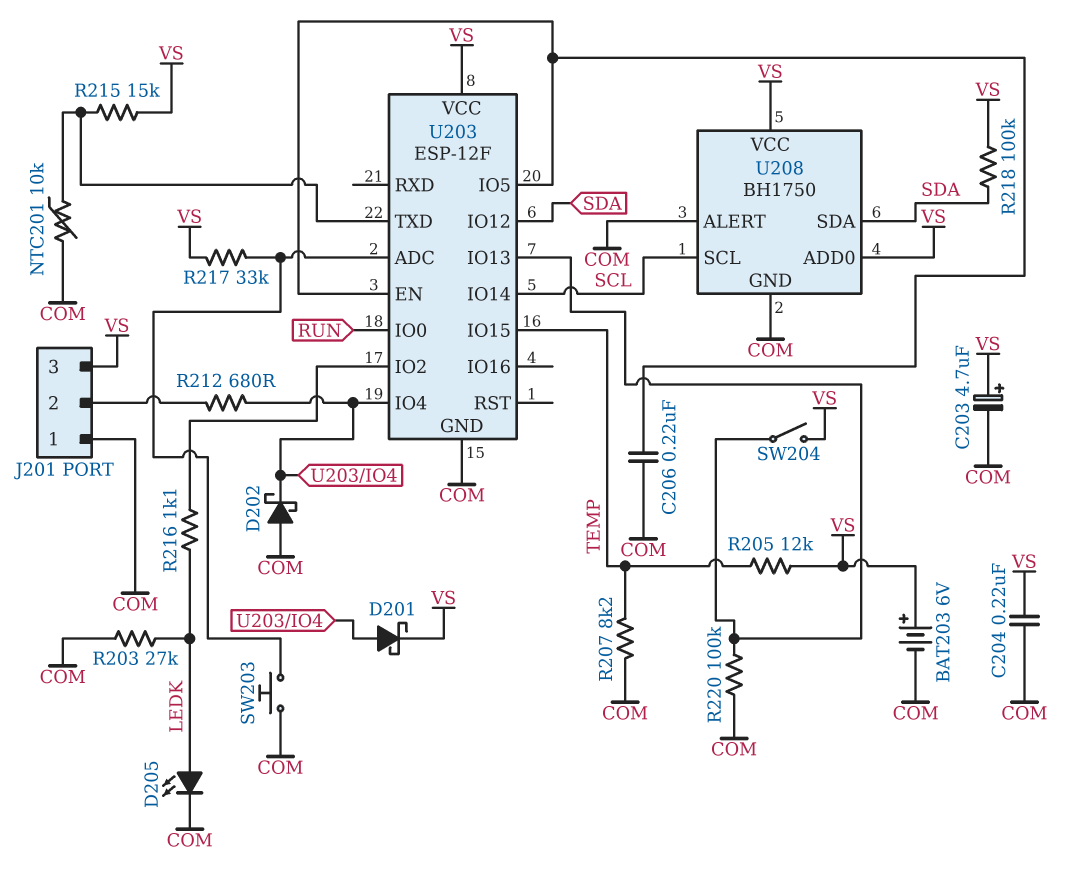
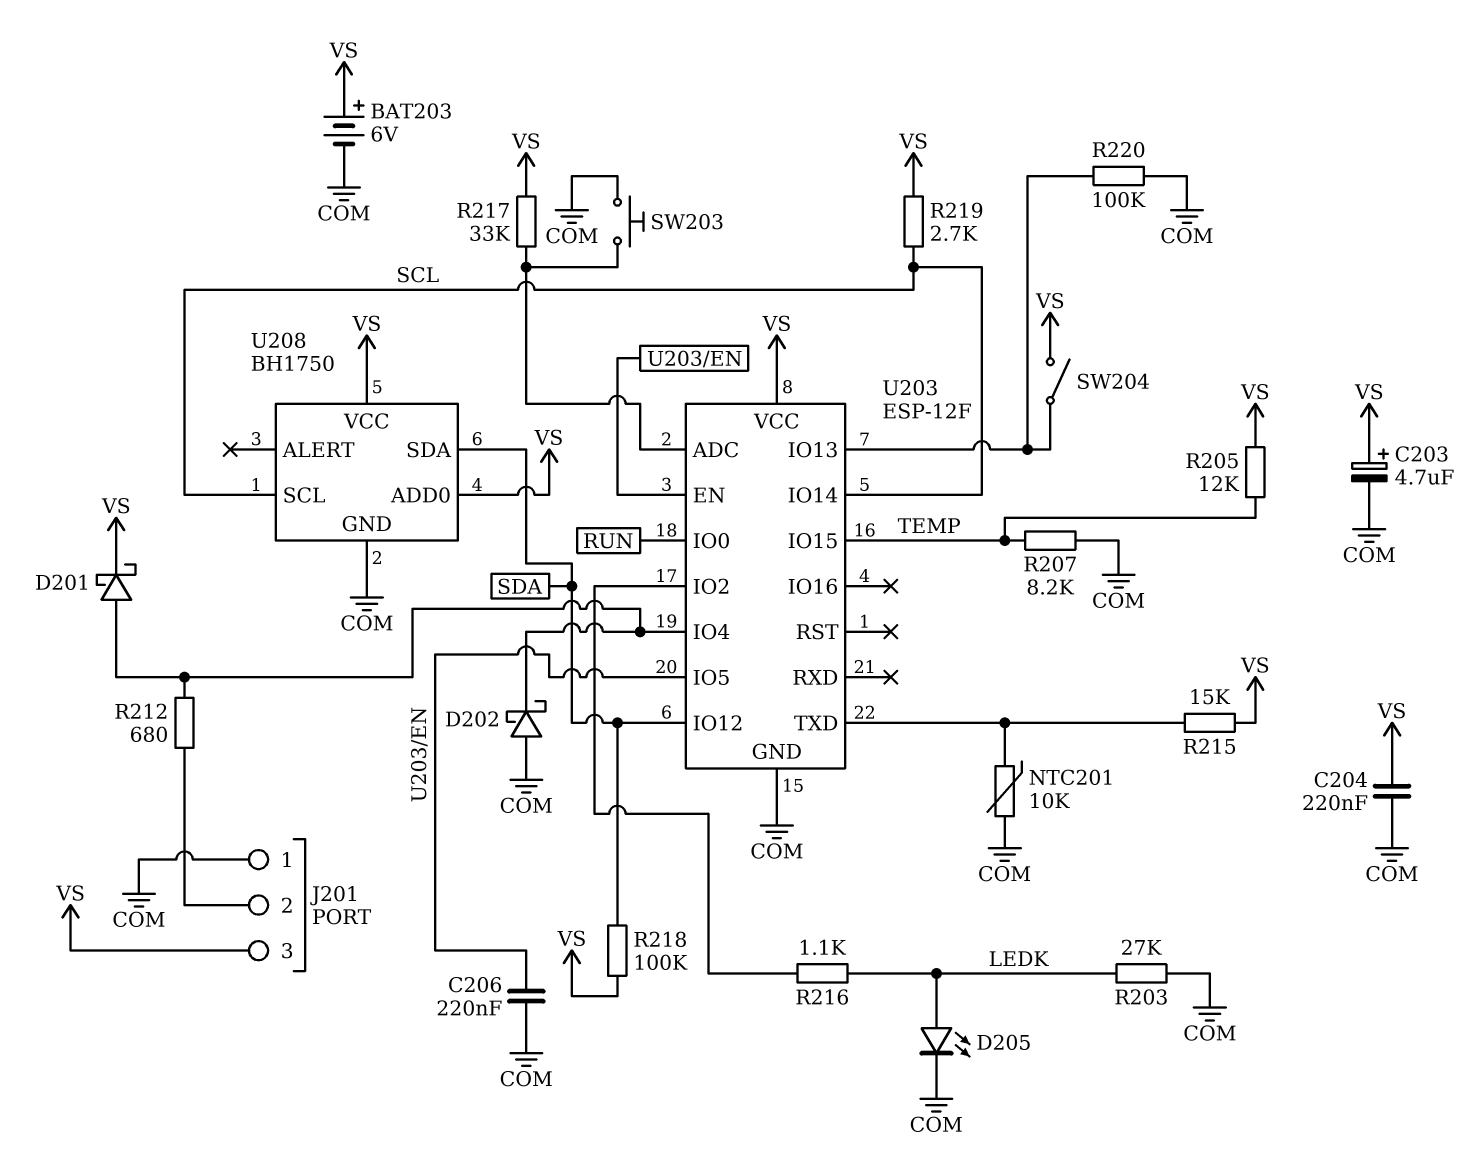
R219: none -> 2.7k (SCL, VS)
U208 pin ALERT: COM -> none

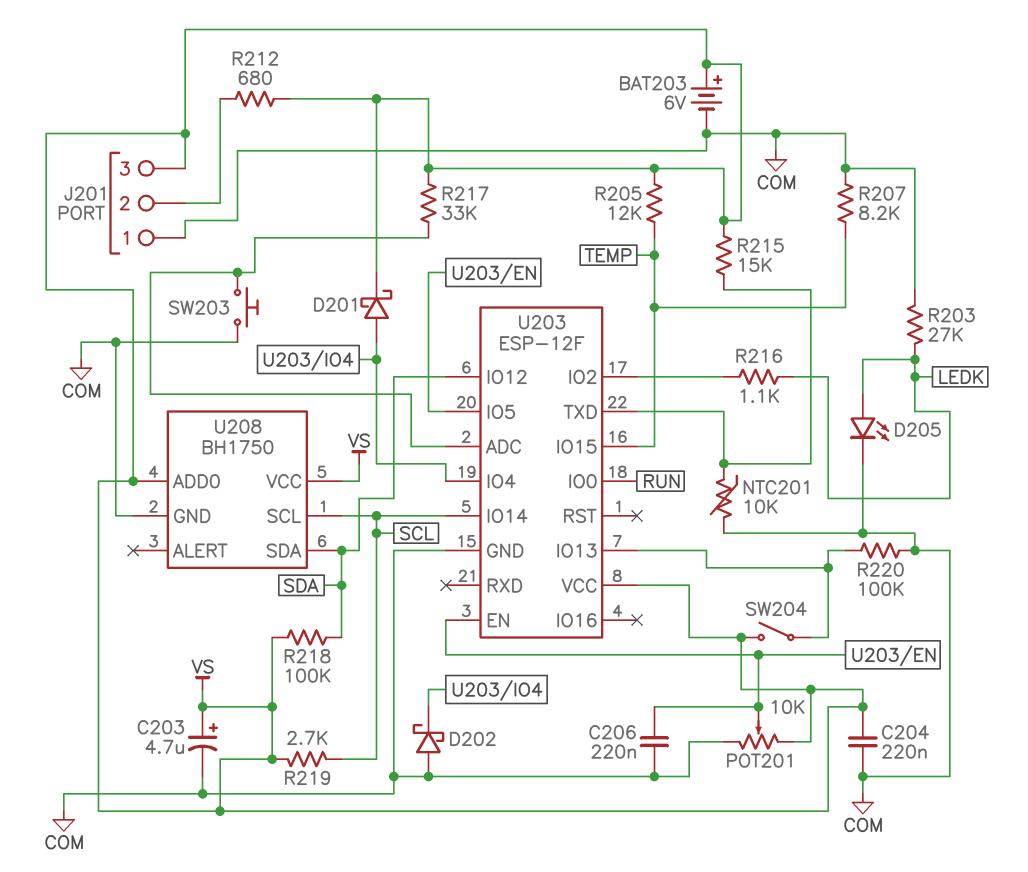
POT201: none -> 10k (COM, VS, wiper U203/EN)
R212: 680 (J201/2, U203/IO4) -> 680 (J201/2, VS)

